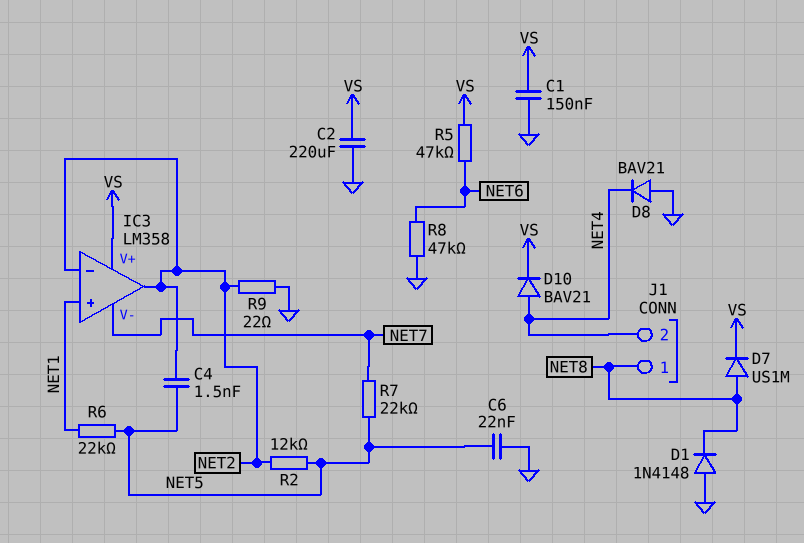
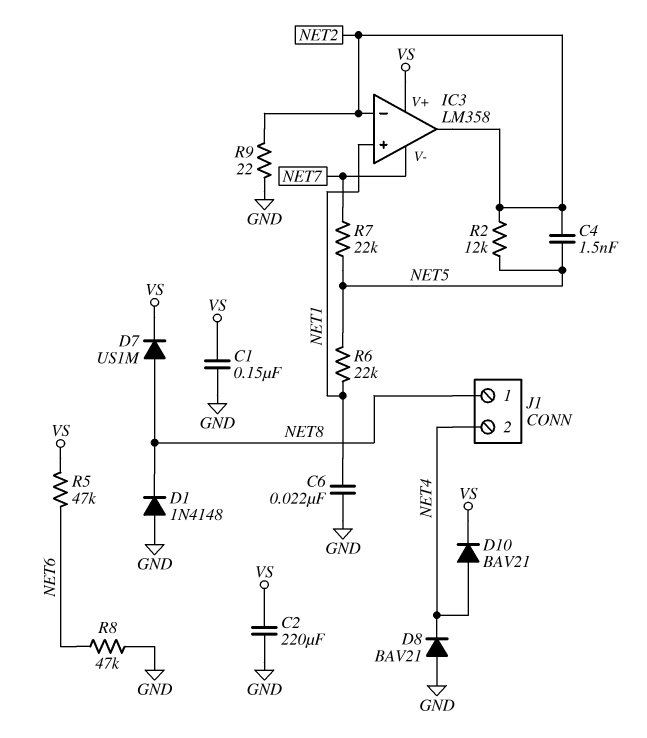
C6: 22nF (GND, NET5) -> 22nF (GND, NET1)

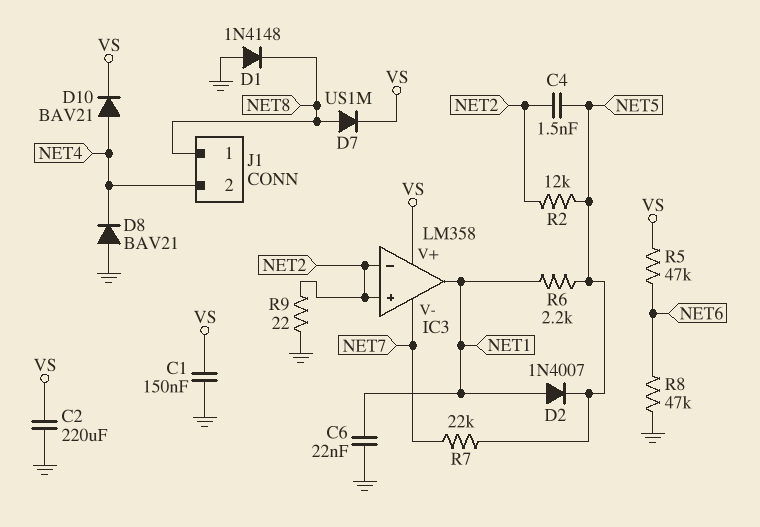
D2: none -> diode 1N4007 (A NET1, K NET5)
IC3 pin in+: NET1 -> NET2
IC3 pin out: NET2 -> NET1
R6: 22k (NET1, NET5) -> 2.2k (NET1, NET5)

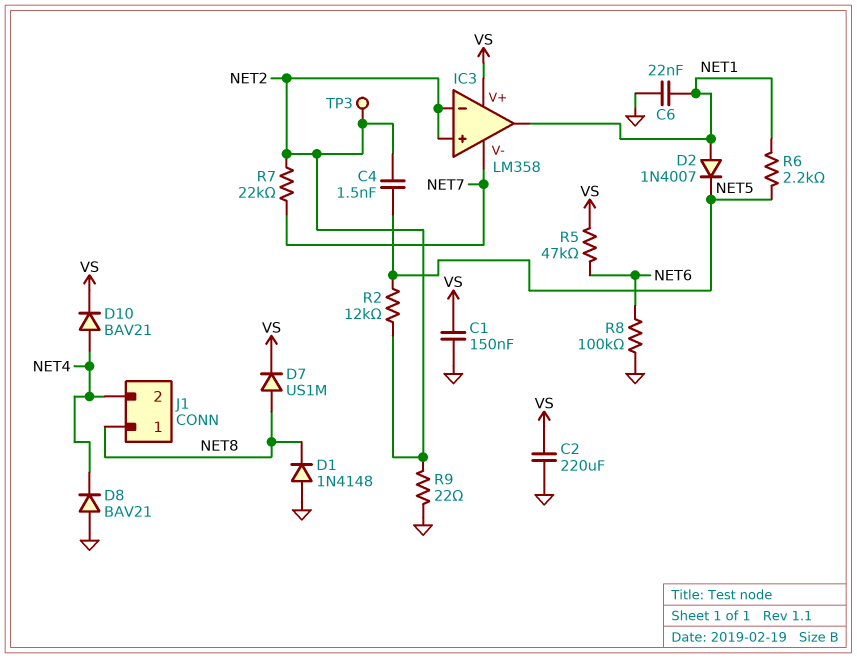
R7: 22k (NET5, NET7) -> 22k (NET2, NET7)
R8: 47k (GND, NET6) -> 100k (GND, NET6)
TP3: none -> test point (NET2)

